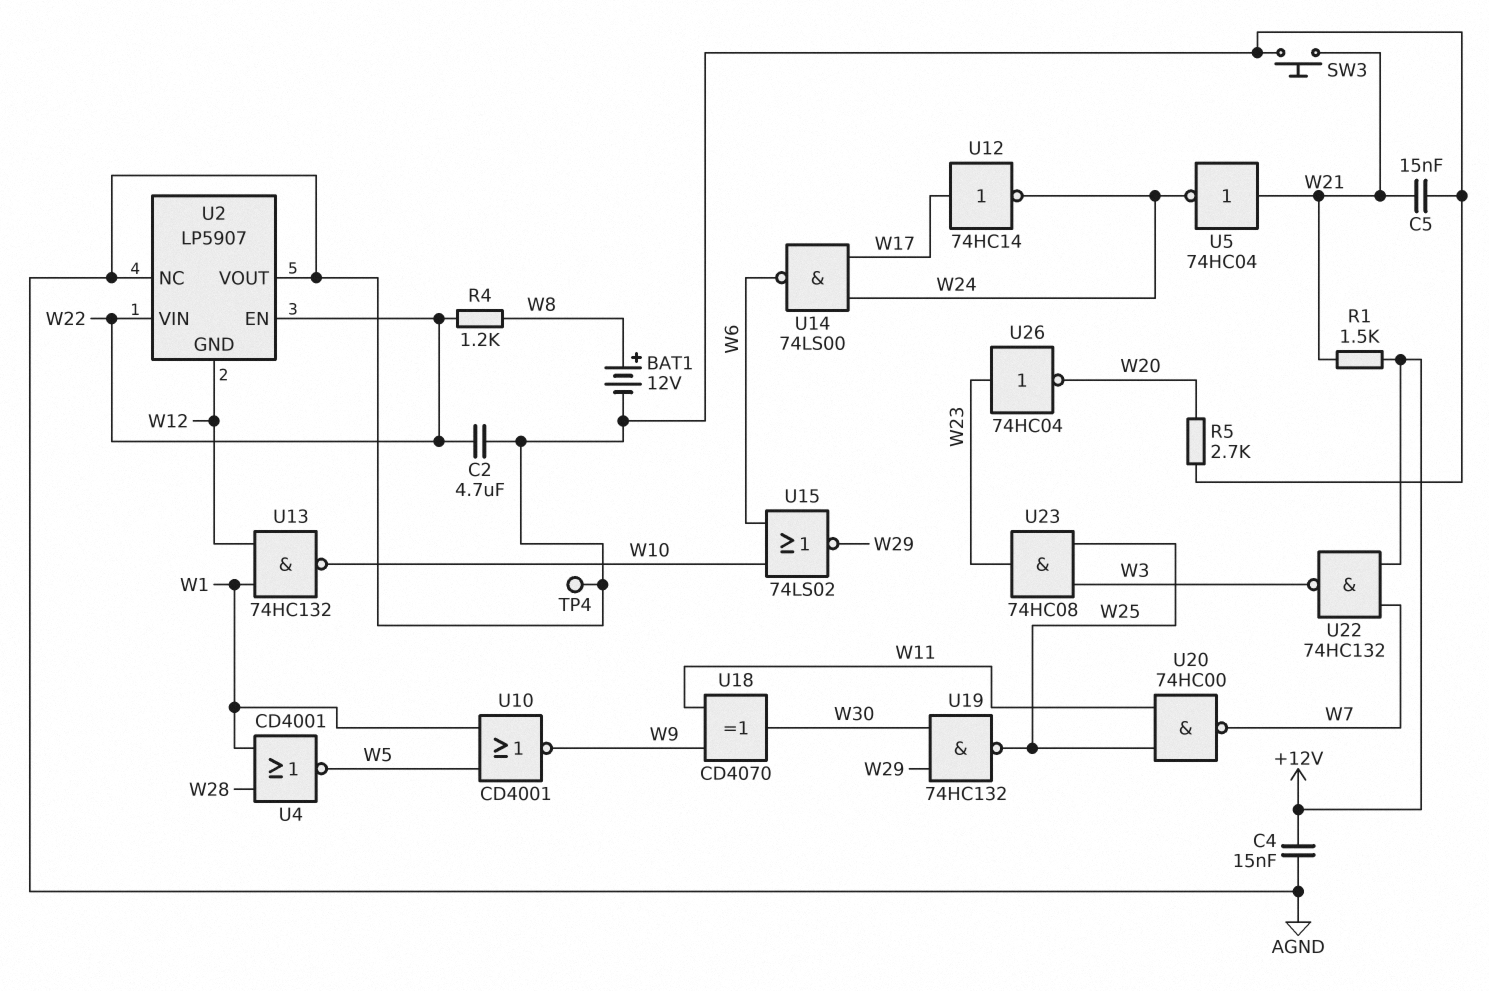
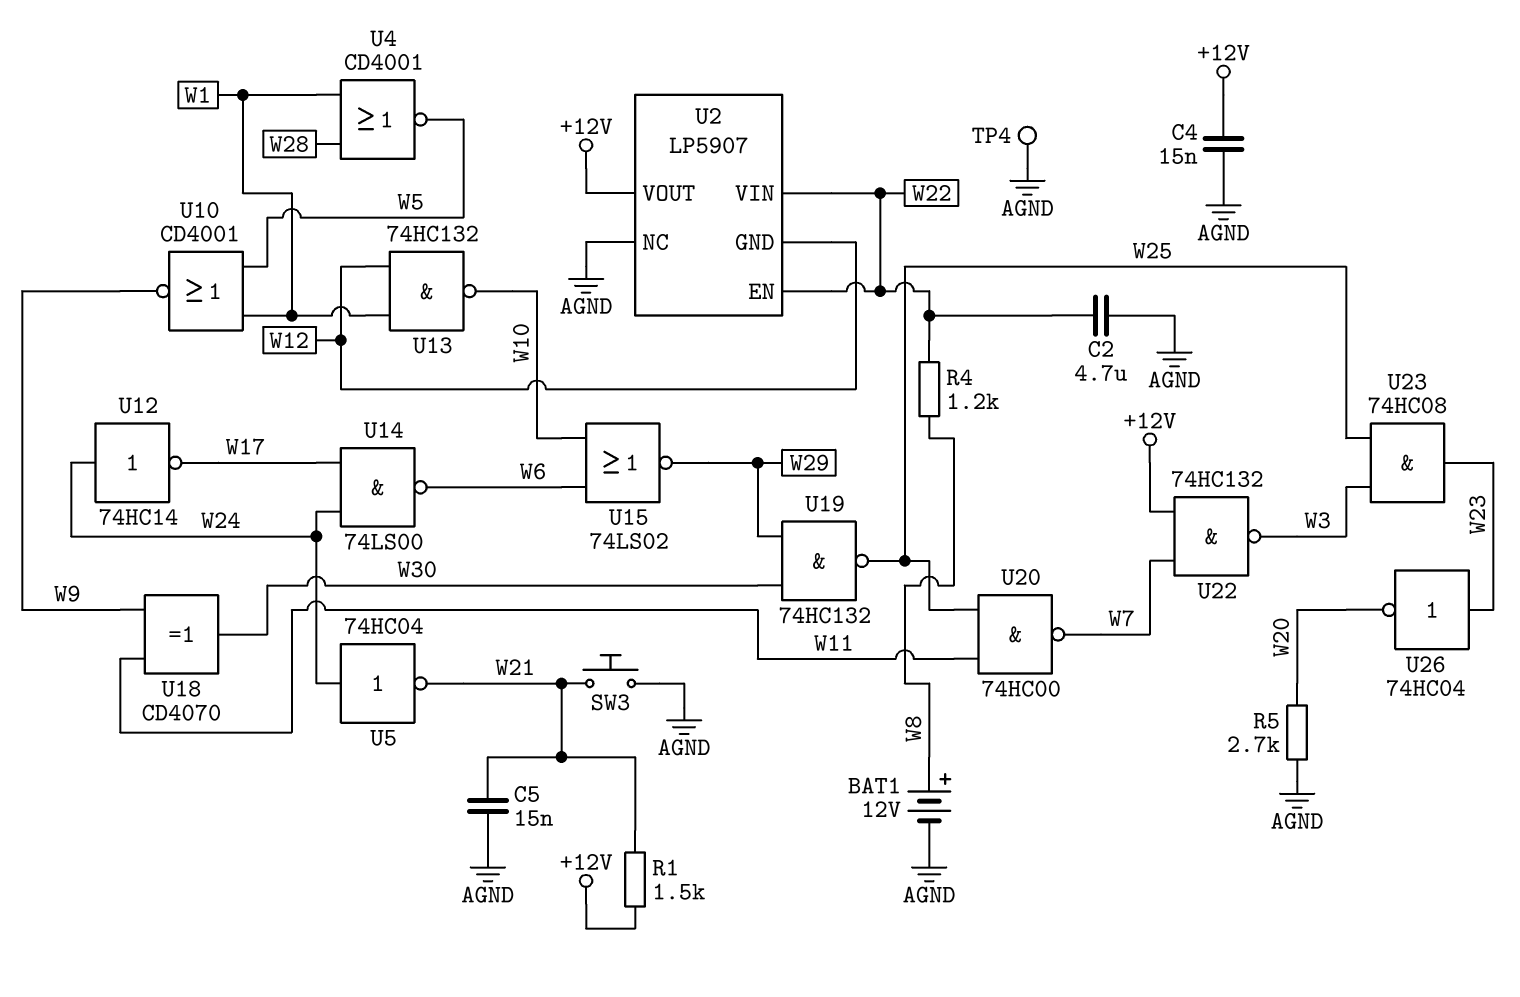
U2 pin VOUT: AGND -> +12V
U5: NOT 74HC04 (in W21, out W24) -> NOT 74HC04 (in W24, out W21)
U12: NOT 74HC14 (in W17, out W24) -> NOT 74HC14 (in W24, out W17)

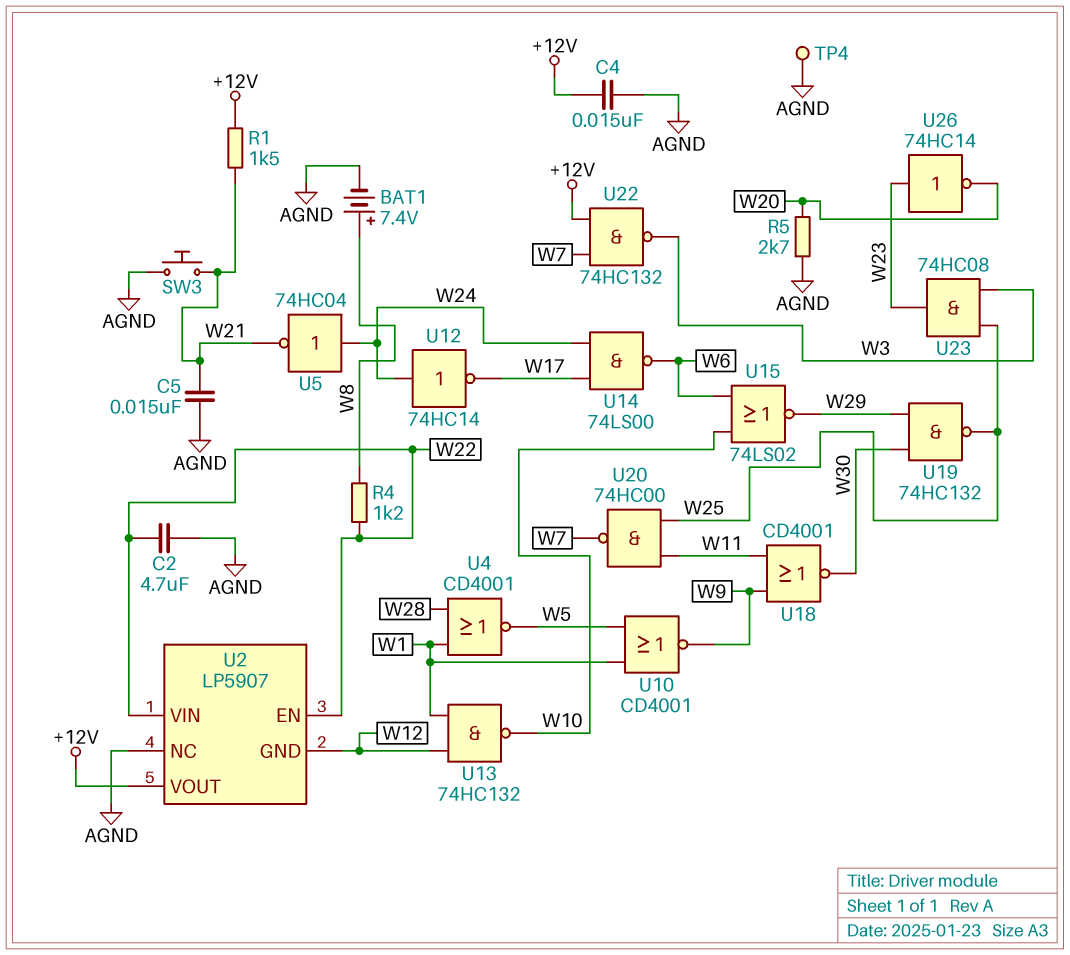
BAT1: 12V (plus W8, minus AGND) -> 7.4V (plus W8, minus AGND)
U18: XOR CD4070 (in W9, in W11, out W30) -> NOR CD4001 (in W9, in W11, out W30)
U26: NOT 74HC04 (in W23, out W20) -> NOT 74HC14 (in W23, out W20)

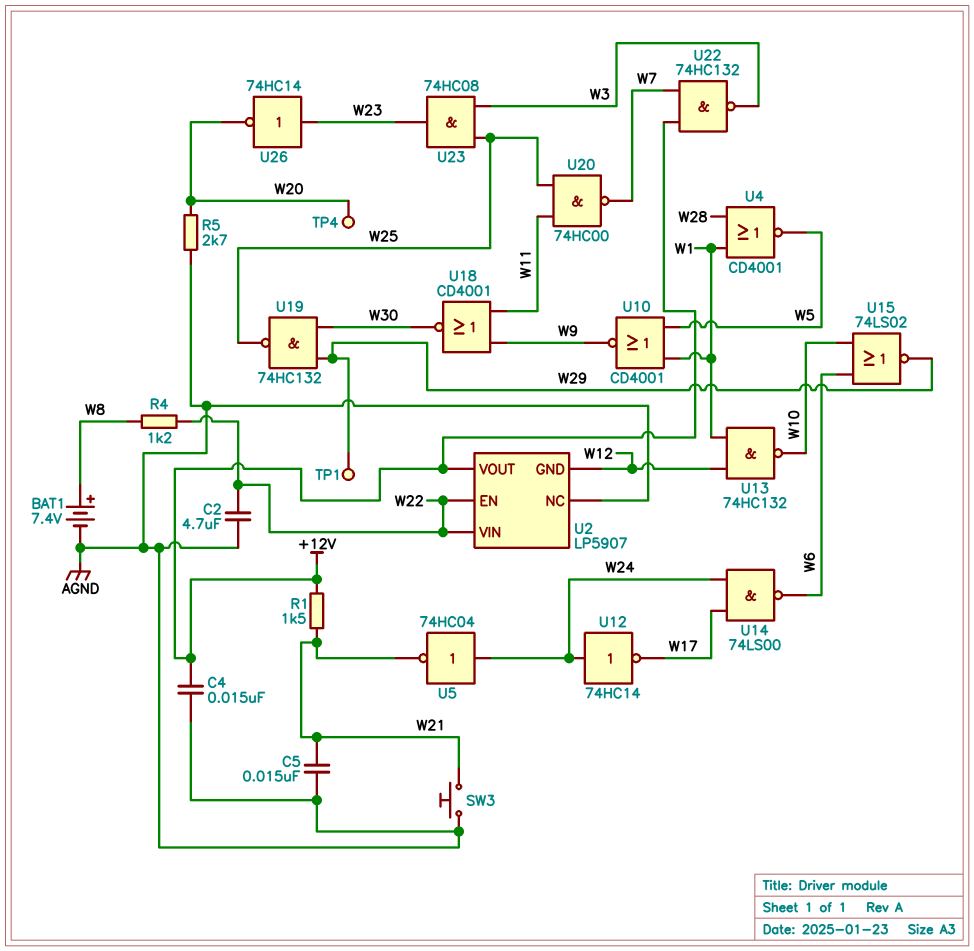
TP1: none -> test point (W29)
TP4: test point (AGND) -> test point (W20)

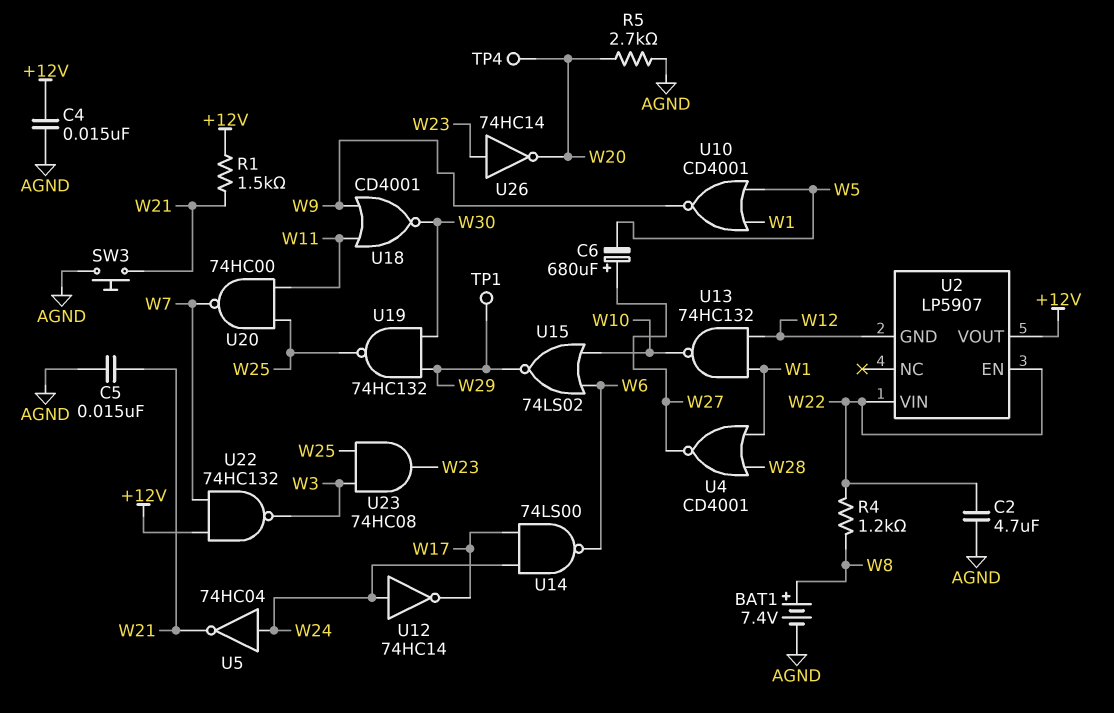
C6: none -> 680uF (plus W27, minus W5)
U2 pin NC: AGND -> none
U4: NOR CD4001 (in W1, in W28, out W5) -> NOR CD4001 (in W1, in W28, out W27)

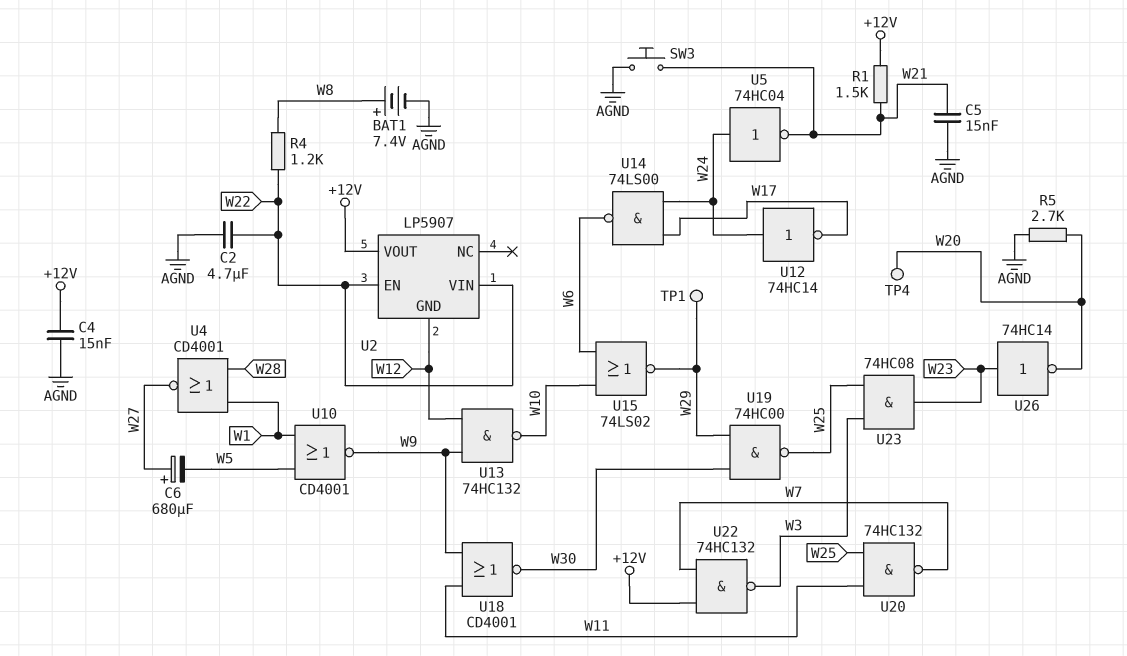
U13: NAND 74HC132 (in W1, in W12, out W10) -> NAND 74HC132 (in W9, in W12, out W10)
U19: NAND 74HC132 (in W29, in W30, out W25) -> NAND 74HC00 (in W29, in W30, out W25)
U20: NAND 74HC00 (in W11, in W25, out W7) -> NAND 74HC132 (in W11, in W25, out W7)

